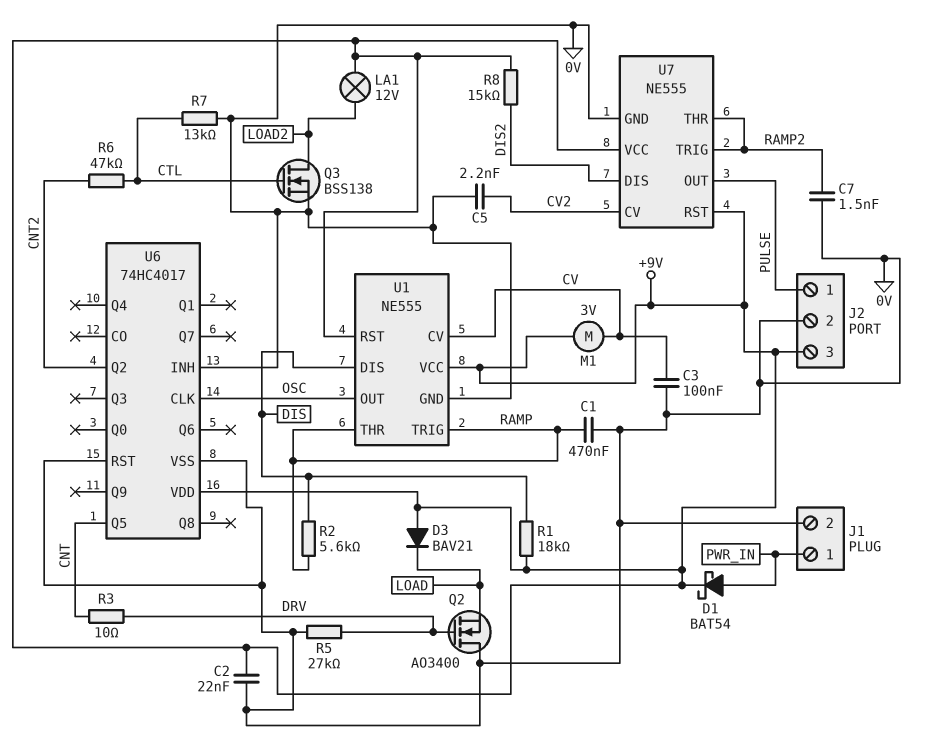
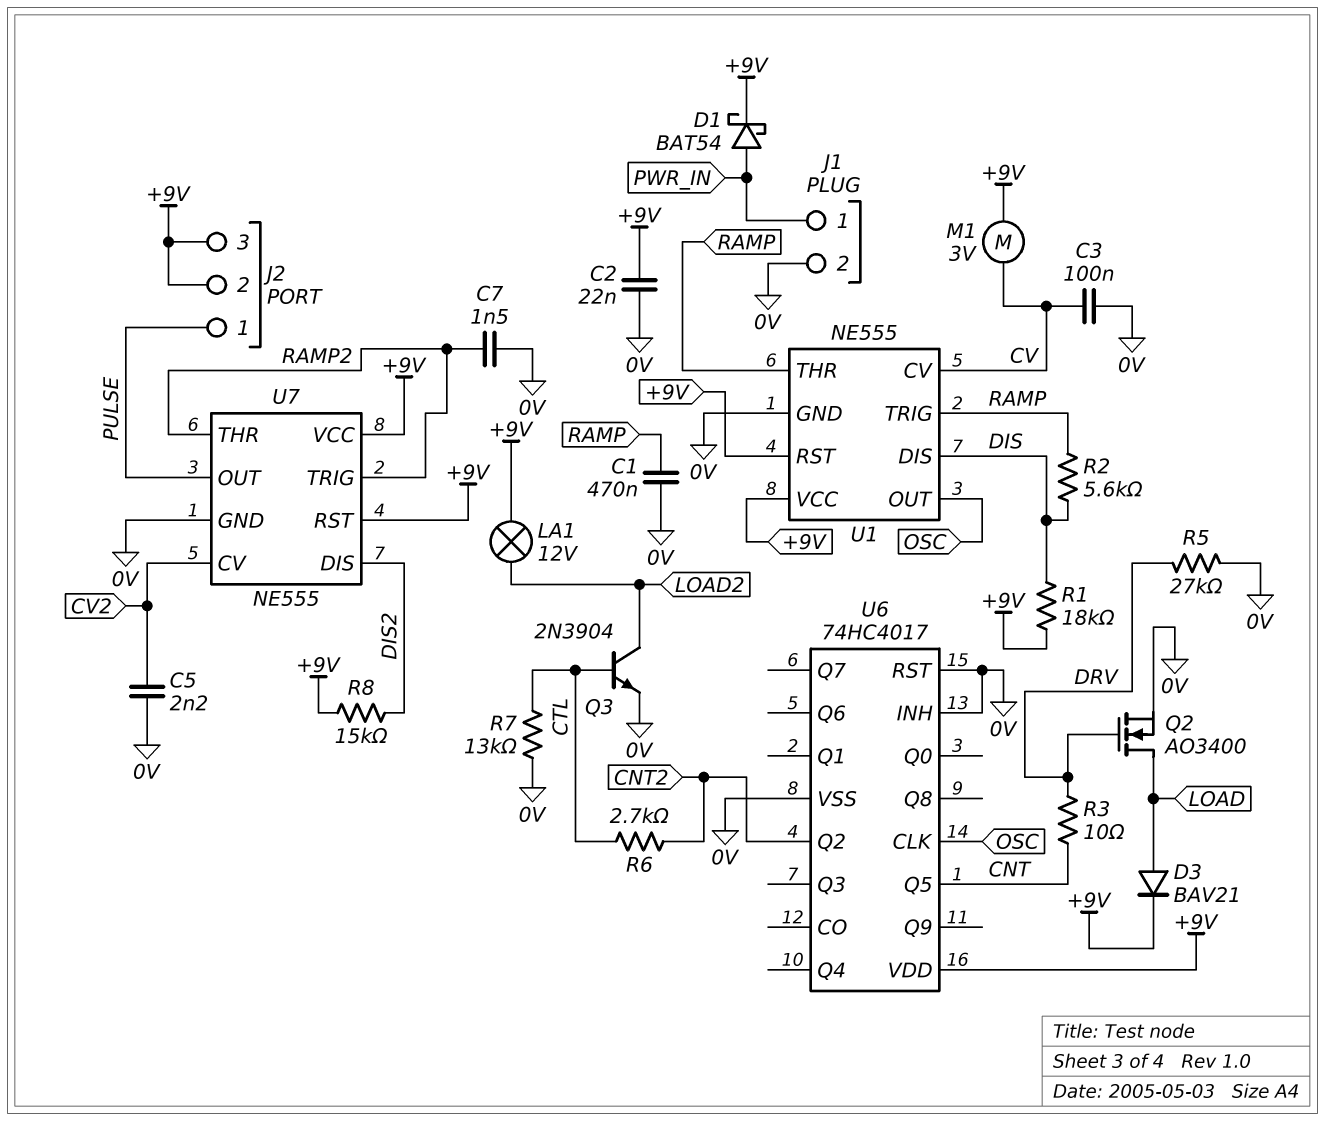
D3: diode BAV21 (A +9V, K LOAD) -> diode BAV21 (A LOAD, K +9V)
J2 pin 2: 0V -> +9V
Q2: NMOS AO3400 (G DRV, D 0V, S LOAD) -> NMOS AO3400 (G DRV, D LOAD, S 0V)
Q3: NMOS BSS138 (G CTL, D LOAD2, S 0V) -> NPN 2N3904 (B CTL, C LOAD2, E 0V)
R6: 47k (CNT2, CTL) -> 2.7k (CNT2, CTL)

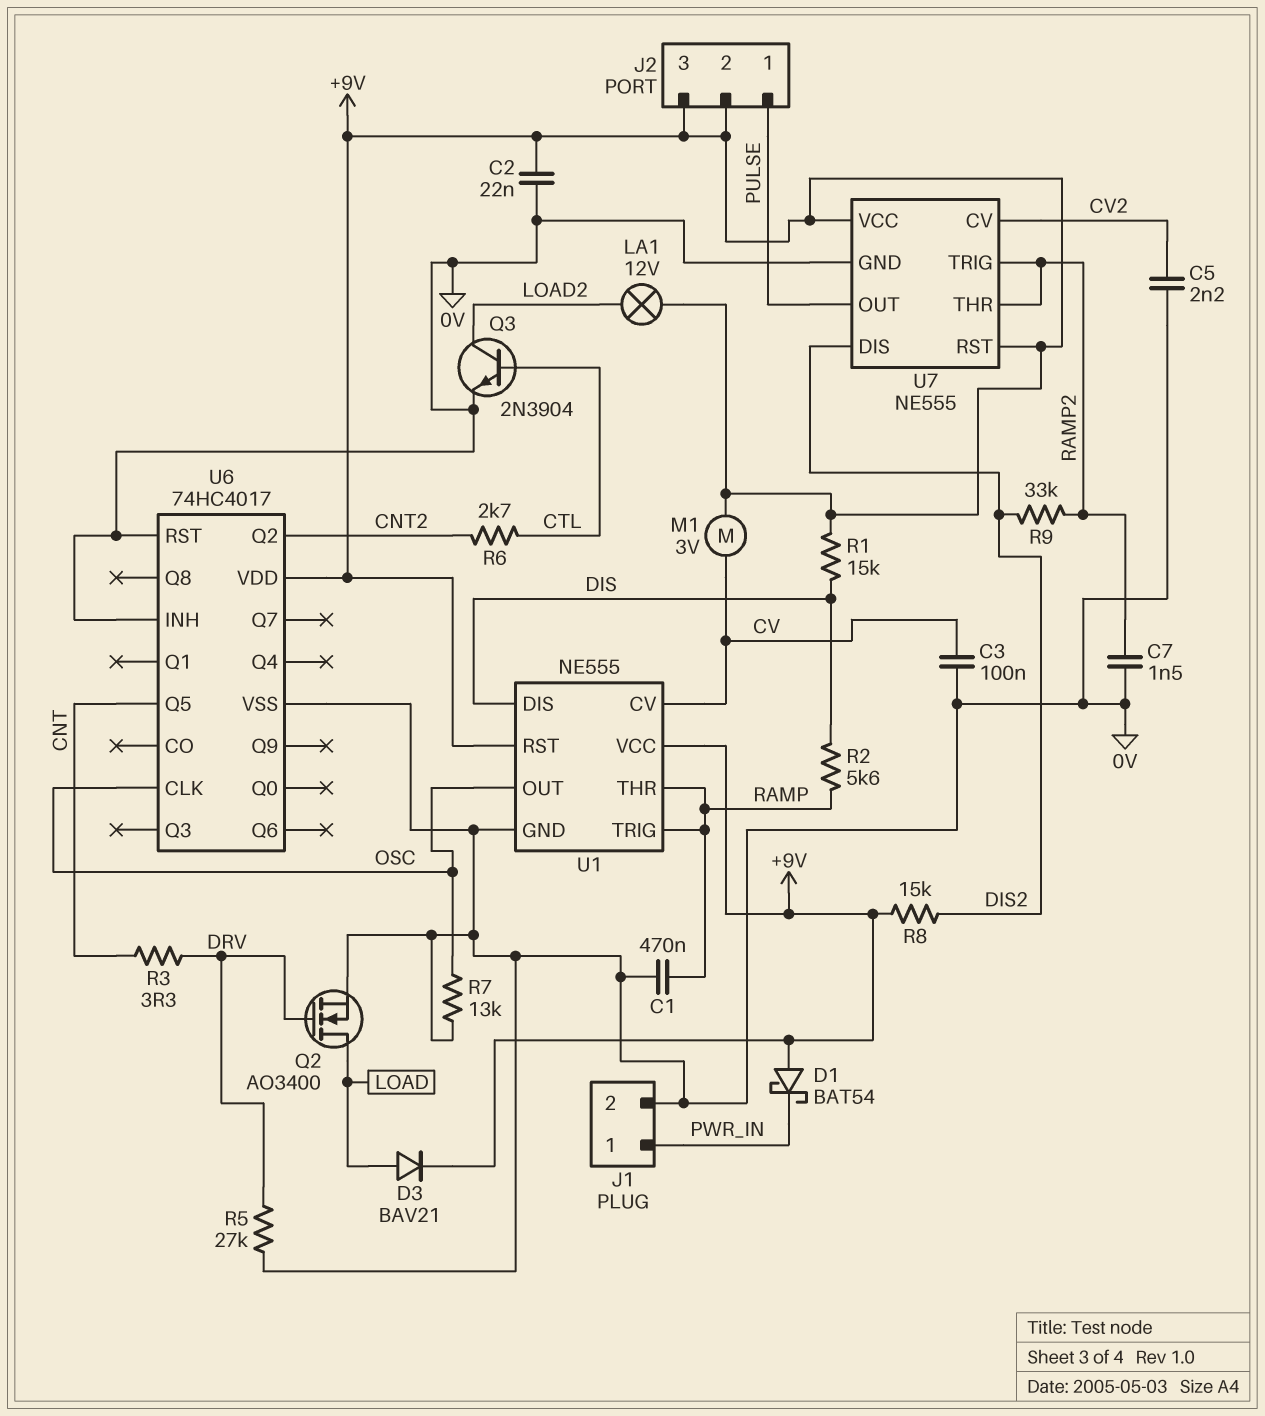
D1: schottky BAT54 (A PWR_IN, K +9V) -> schottky BAT54 (A +9V, K PWR_IN)
R1: 18k (+9V, DIS) -> 15k (+9V, DIS)
R3: 10 (CNT, DRV) -> 3.3 (CNT, DRV)
R7: 13k (0V, CTL) -> 13k (0V, OSC)
R9: none -> 33k (DIS2, RAMP2)

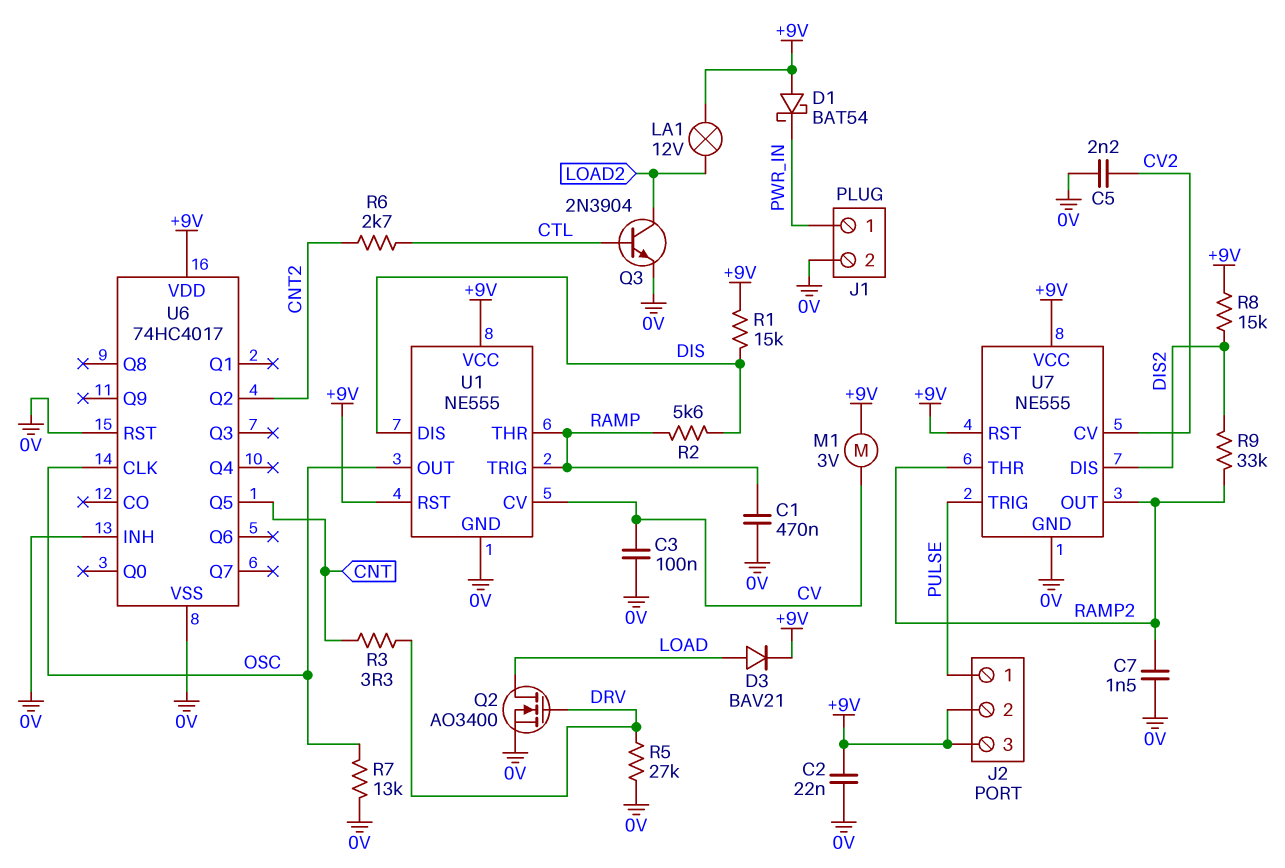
U7 pin OUT: PULSE -> RAMP2
U7 pin TRIG: RAMP2 -> PULSE

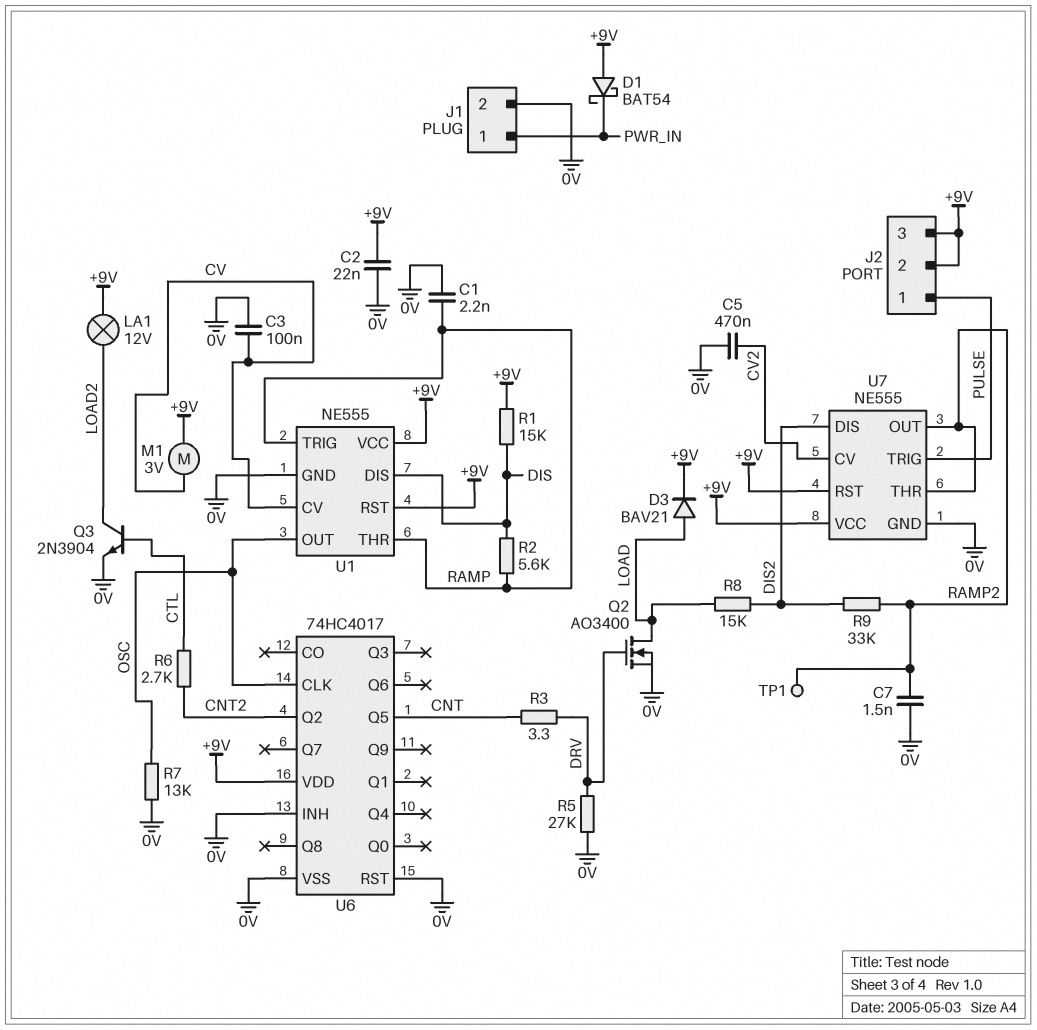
C1: 470nF (0V, RAMP) -> 2.2nF (0V, RAMP)
C5: 2.2nF (0V, CV2) -> 470nF (0V, CV2)
R8: 15k (+9V, DIS2) -> 15k (DIS2, LOAD)
TP1: none -> test point (RAMP2)

